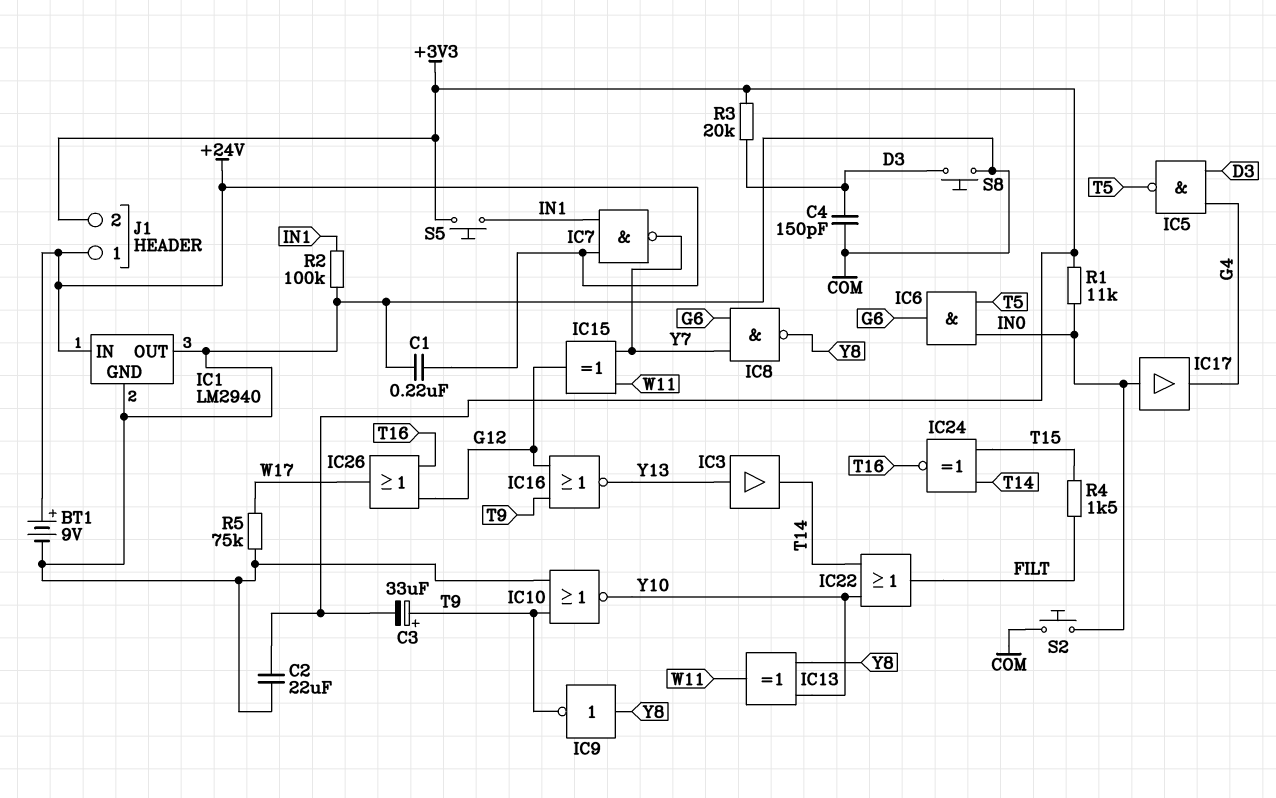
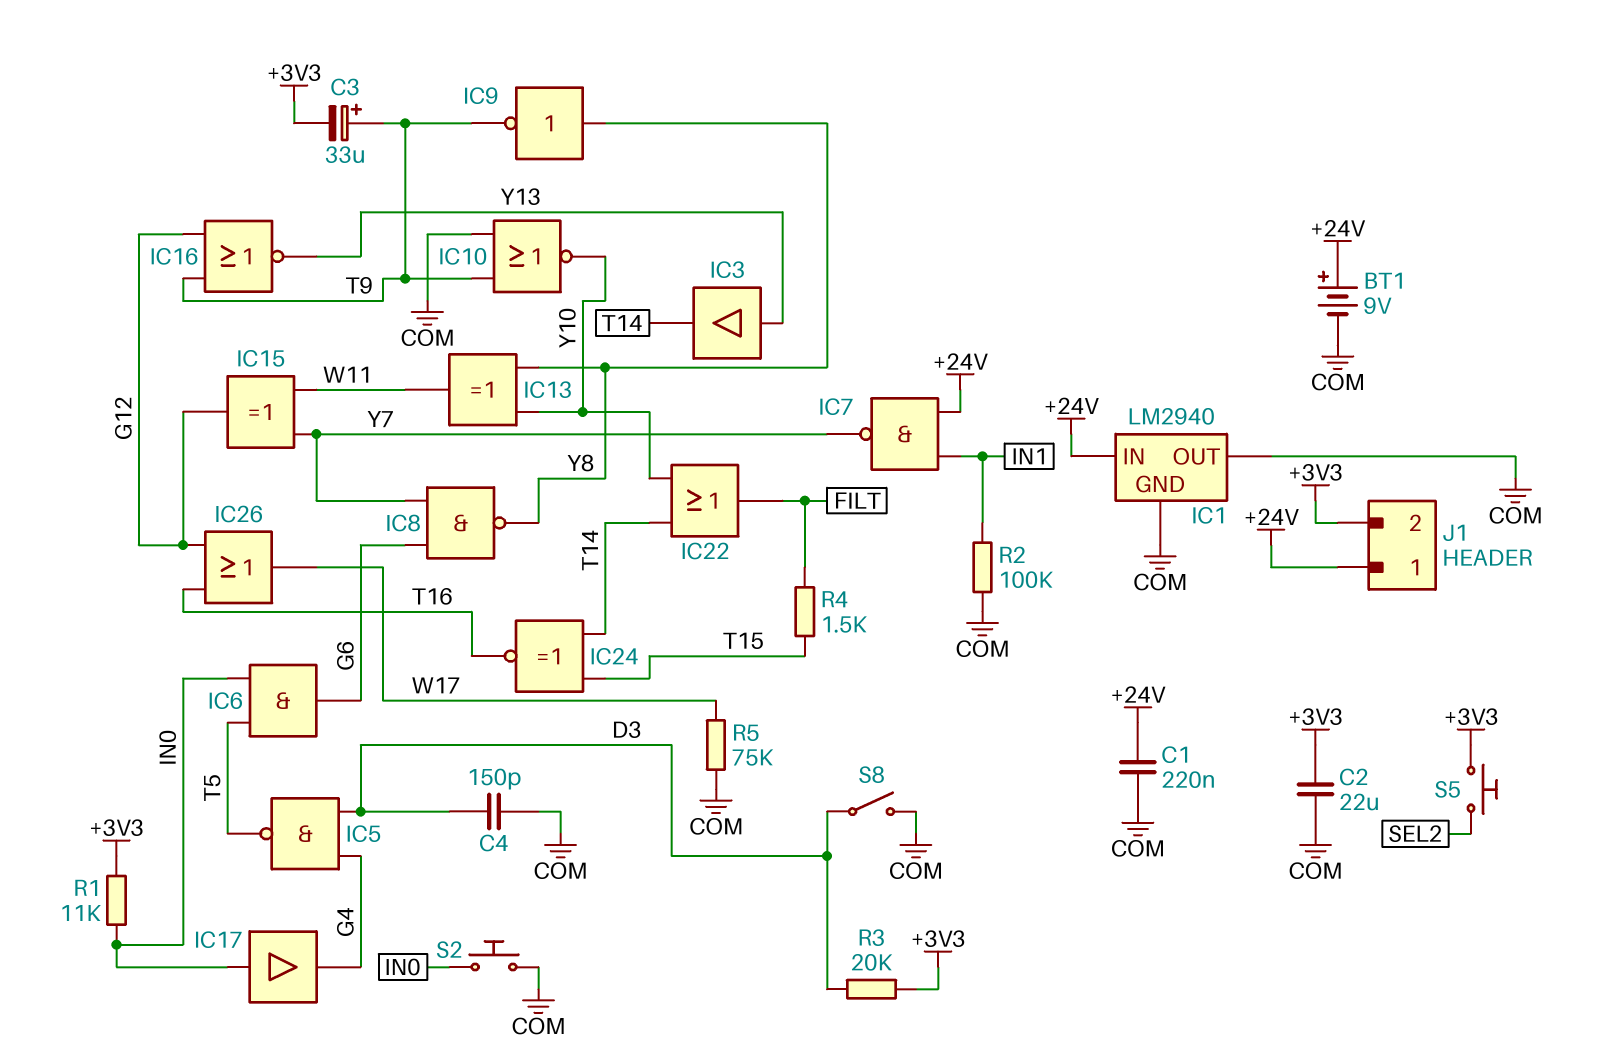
S5: button (+3V3, IN1) -> button (+3V3, SEL2)
S8: button (COM, D3) -> switch (COM, D3)

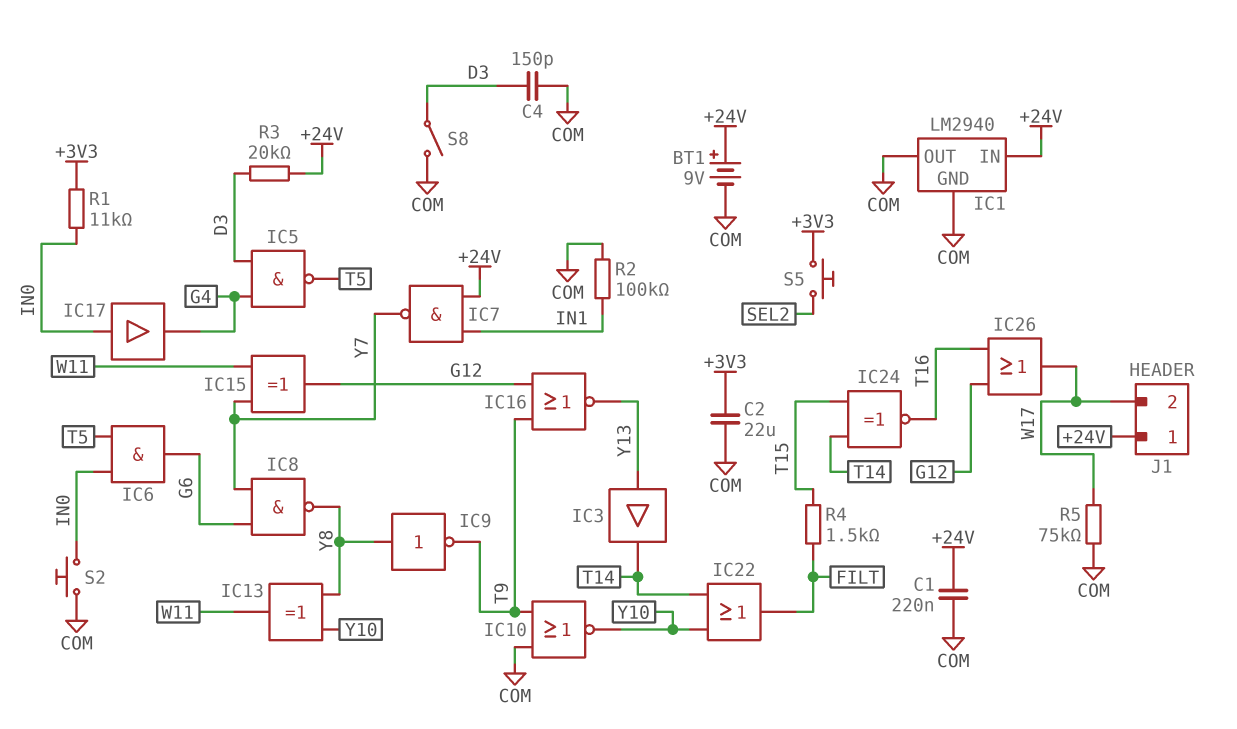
C3: 33uF (plus T9, minus +3V3) -> none
J1 pin 2: +3V3 -> W17
R3: 20k (+3V3, D3) -> 20k (+24V, D3)

